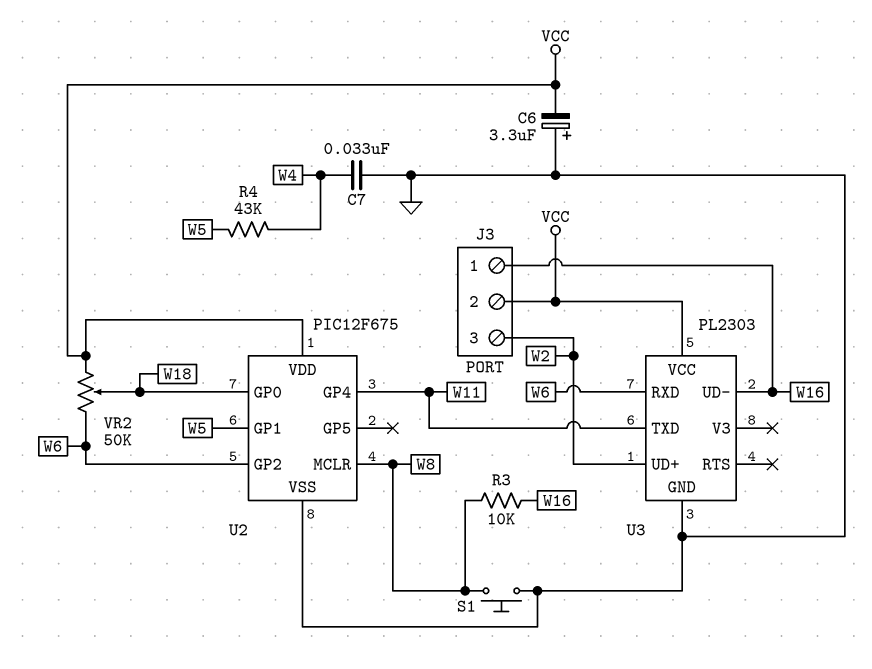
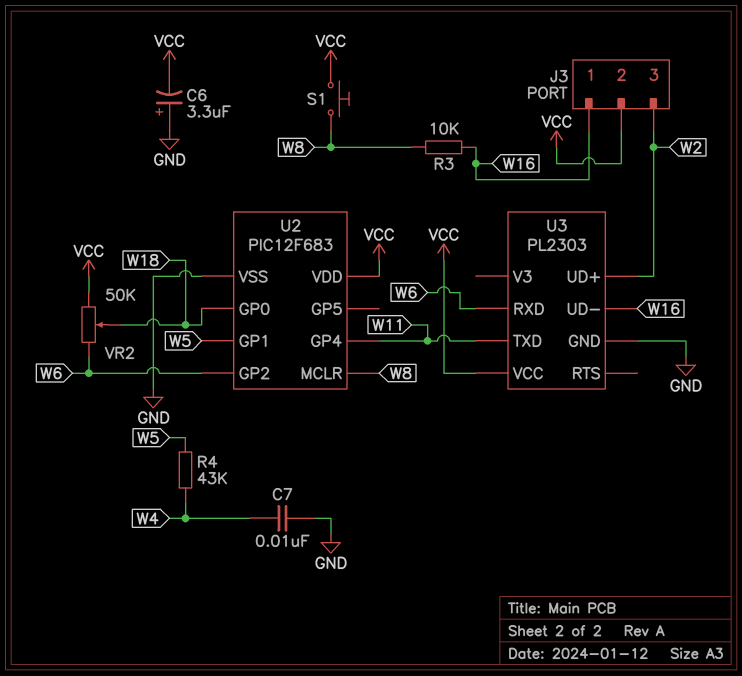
C7: 33nF (GND, W4) -> 10nF (GND, W4)
S1: button (GND, W8) -> button (VCC, W8)
U2: PIC12F675 -> PIC12F683

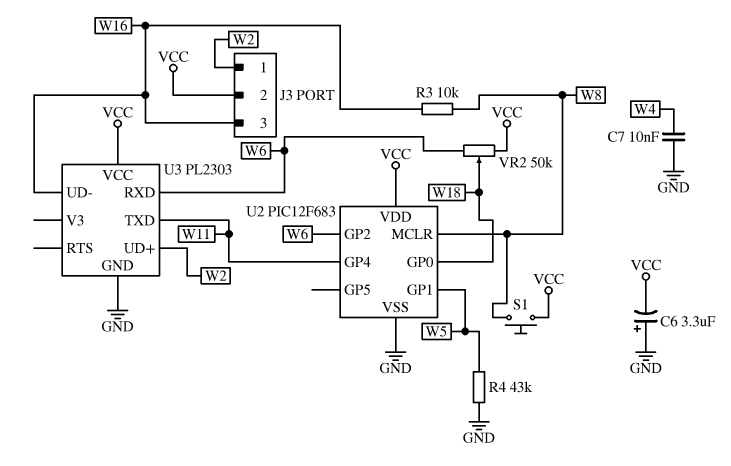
J3 pin 1: W16 -> W2
J3 pin 3: W2 -> W16
R4: 43k (W4, W5) -> 43k (GND, W5)

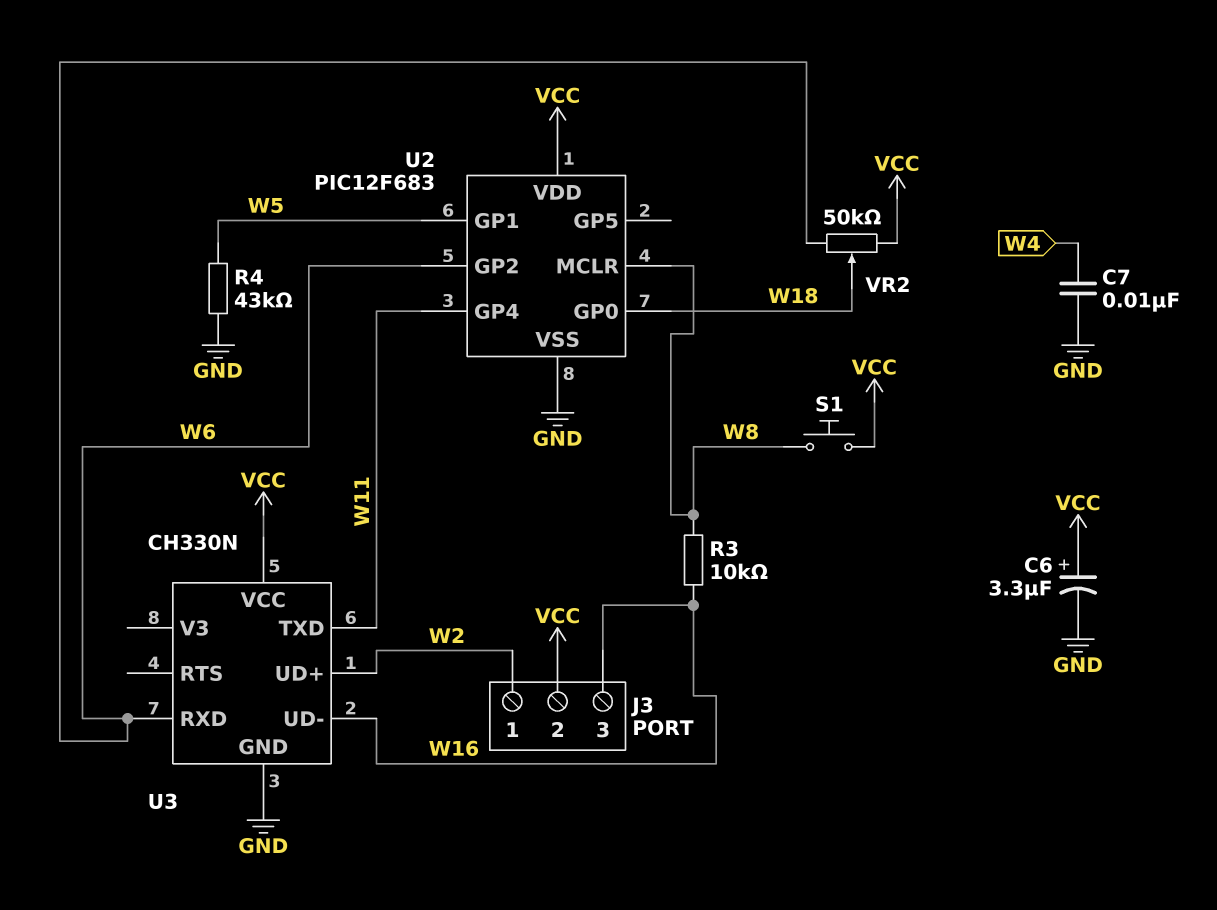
C6: 3.3uF (plus GND, minus VCC) -> 3.3uF (plus VCC, minus GND)
U3: PL2303 -> CH330N

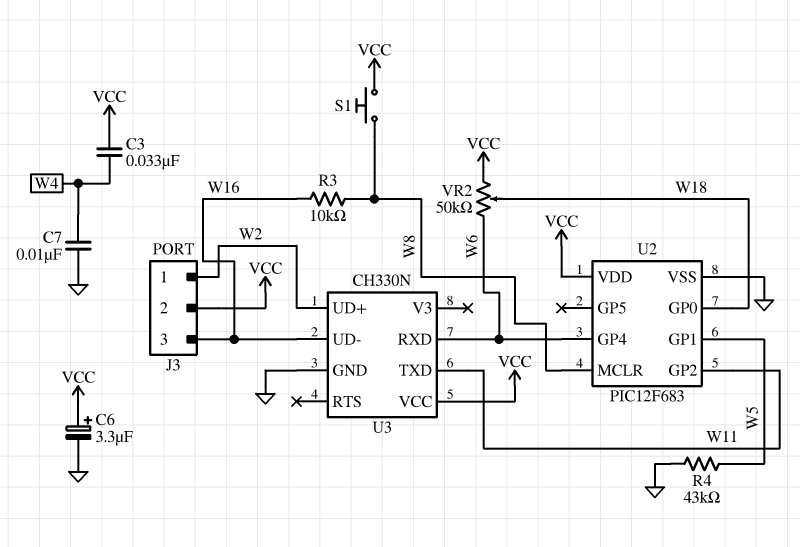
C3: none -> 33nF (VCC, W4)
U2 pin GP2: W6 -> W11
U2 pin GP4: W11 -> W6

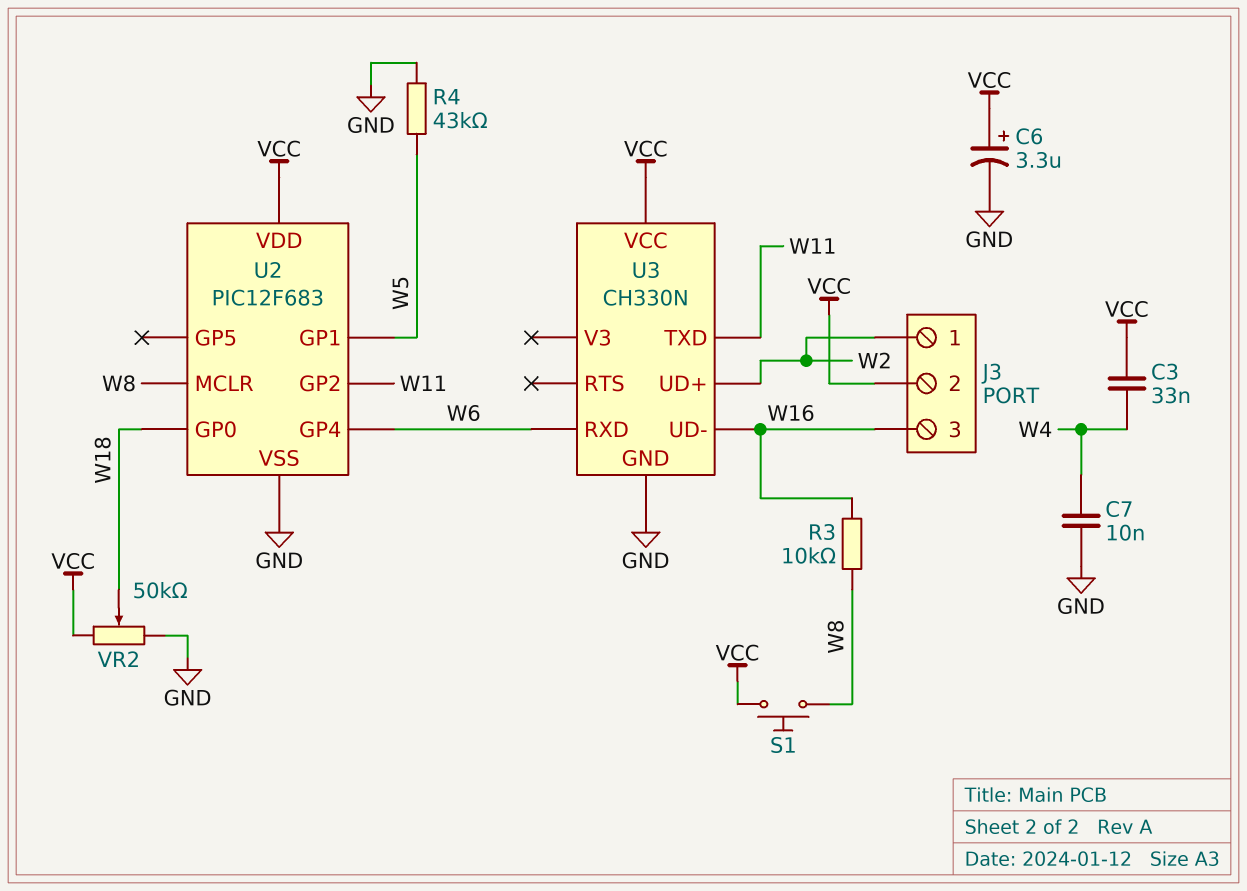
VR2: 50k (VCC, W6, wiper W18) -> 50k (GND, VCC, wiper W18)

